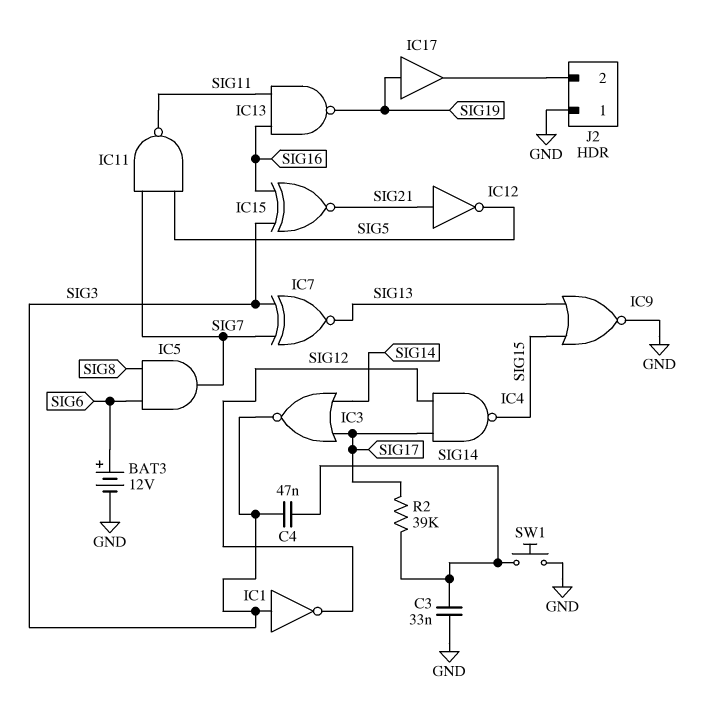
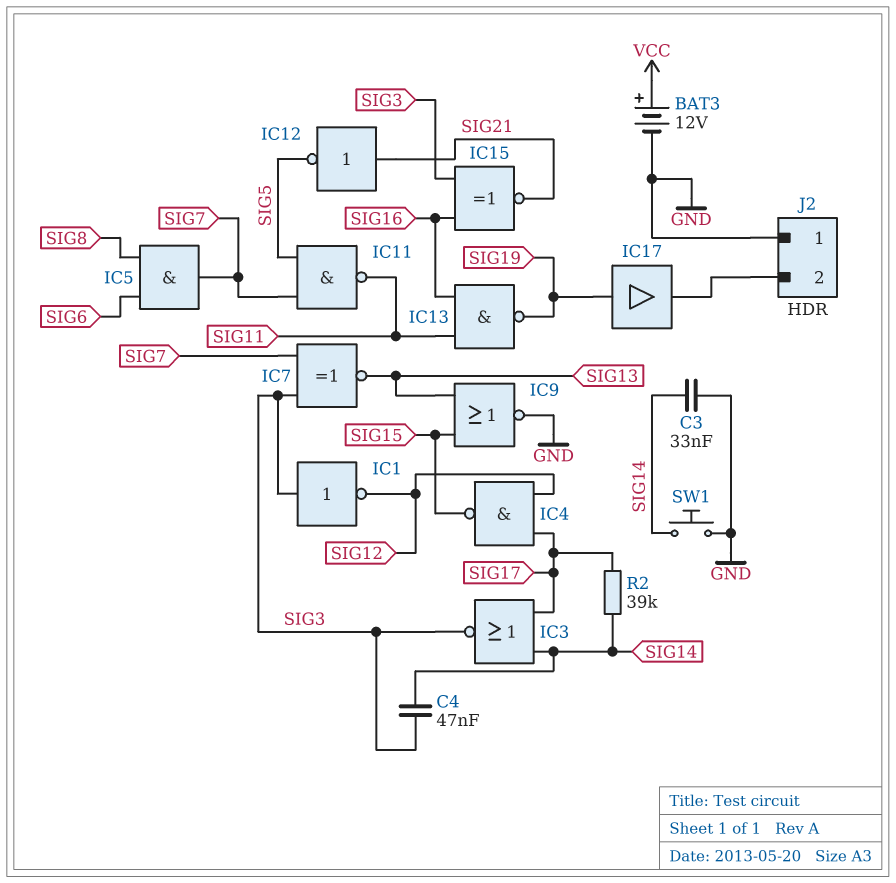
BAT3: 12V (plus SIG6, minus GND) -> 12V (plus VCC, minus GND)

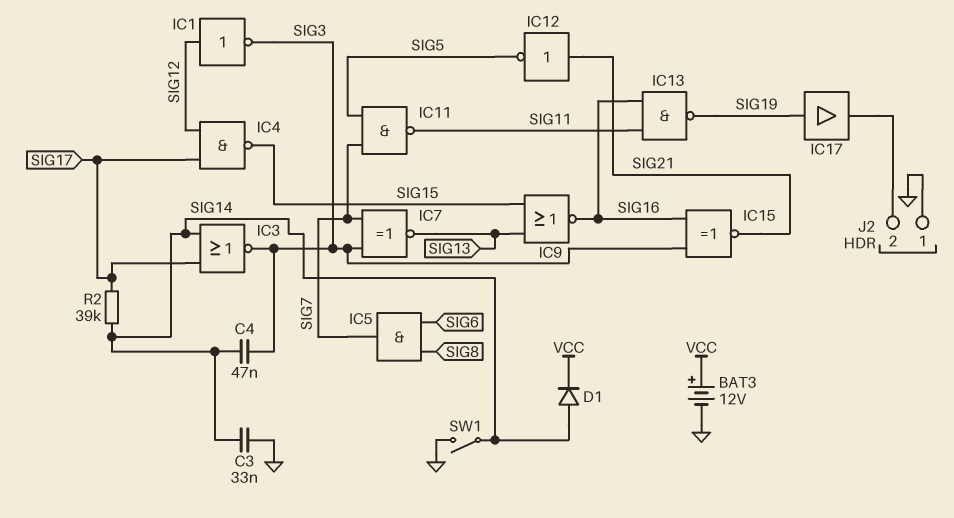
D1: none -> diode (A SIG14, K VCC)
IC1: NOT (in SIG3, out SIG12) -> NOT (in SIG12, out SIG3)
IC9: NOR (in SIG13, in SIG15, out GND) -> NOR (in SIG13, in SIG15, out SIG16)
SW1: button (GND, SIG14) -> switch (GND, SIG14)

